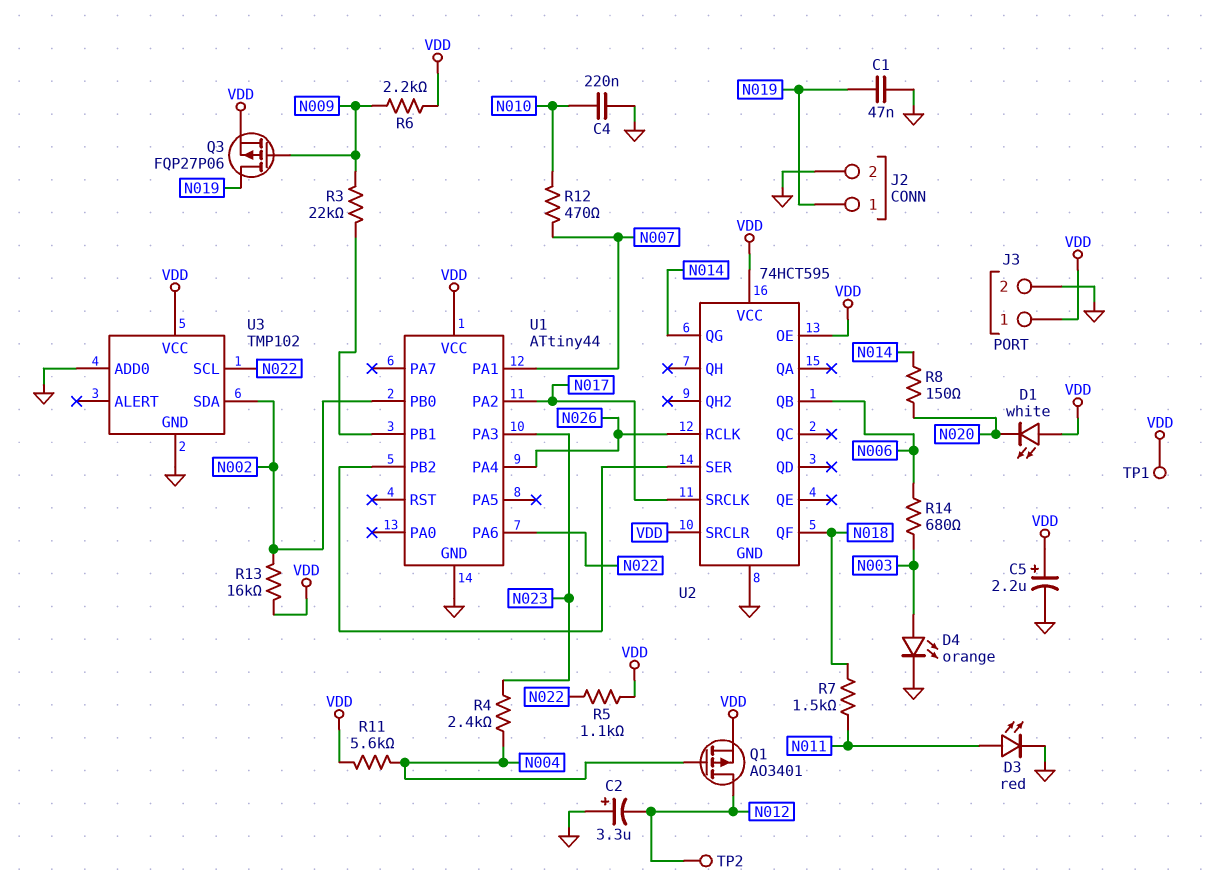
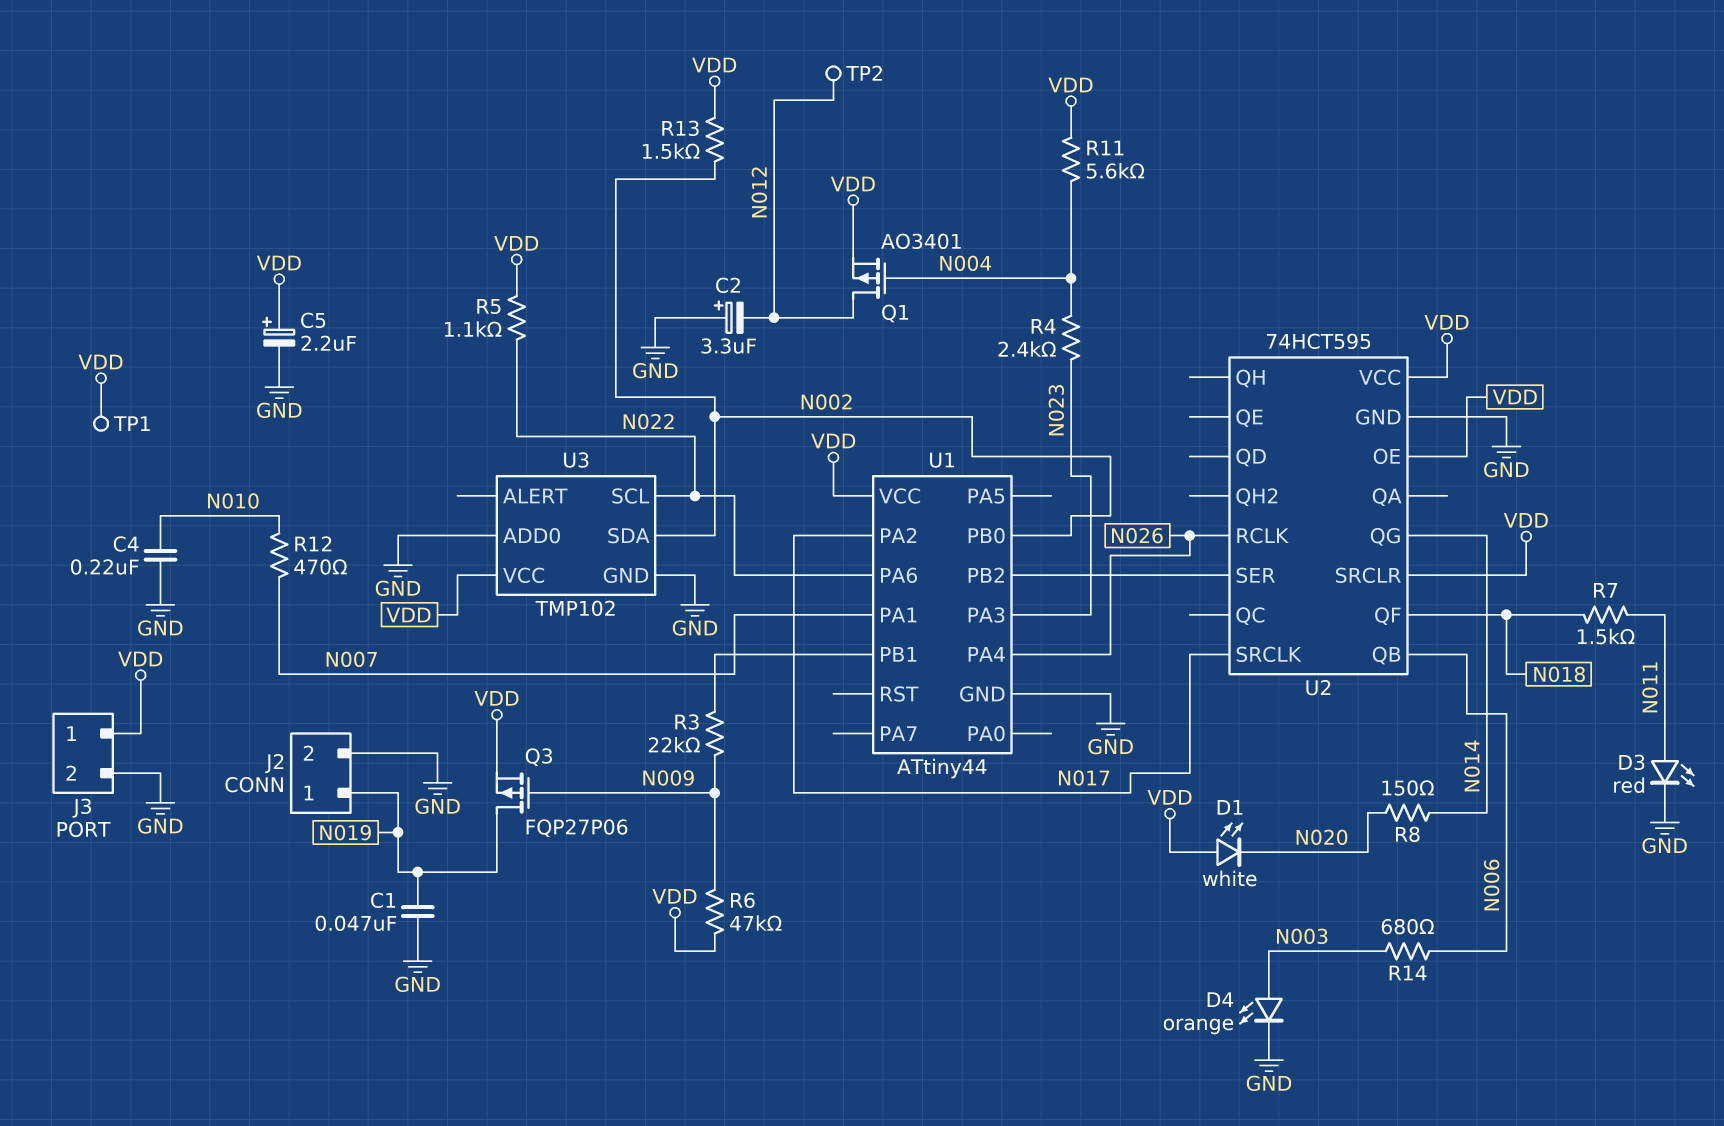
R6: 2.2k (N009, VDD) -> 47k (N009, VDD)
R13: 16k (N002, VDD) -> 1.5k (N002, VDD)

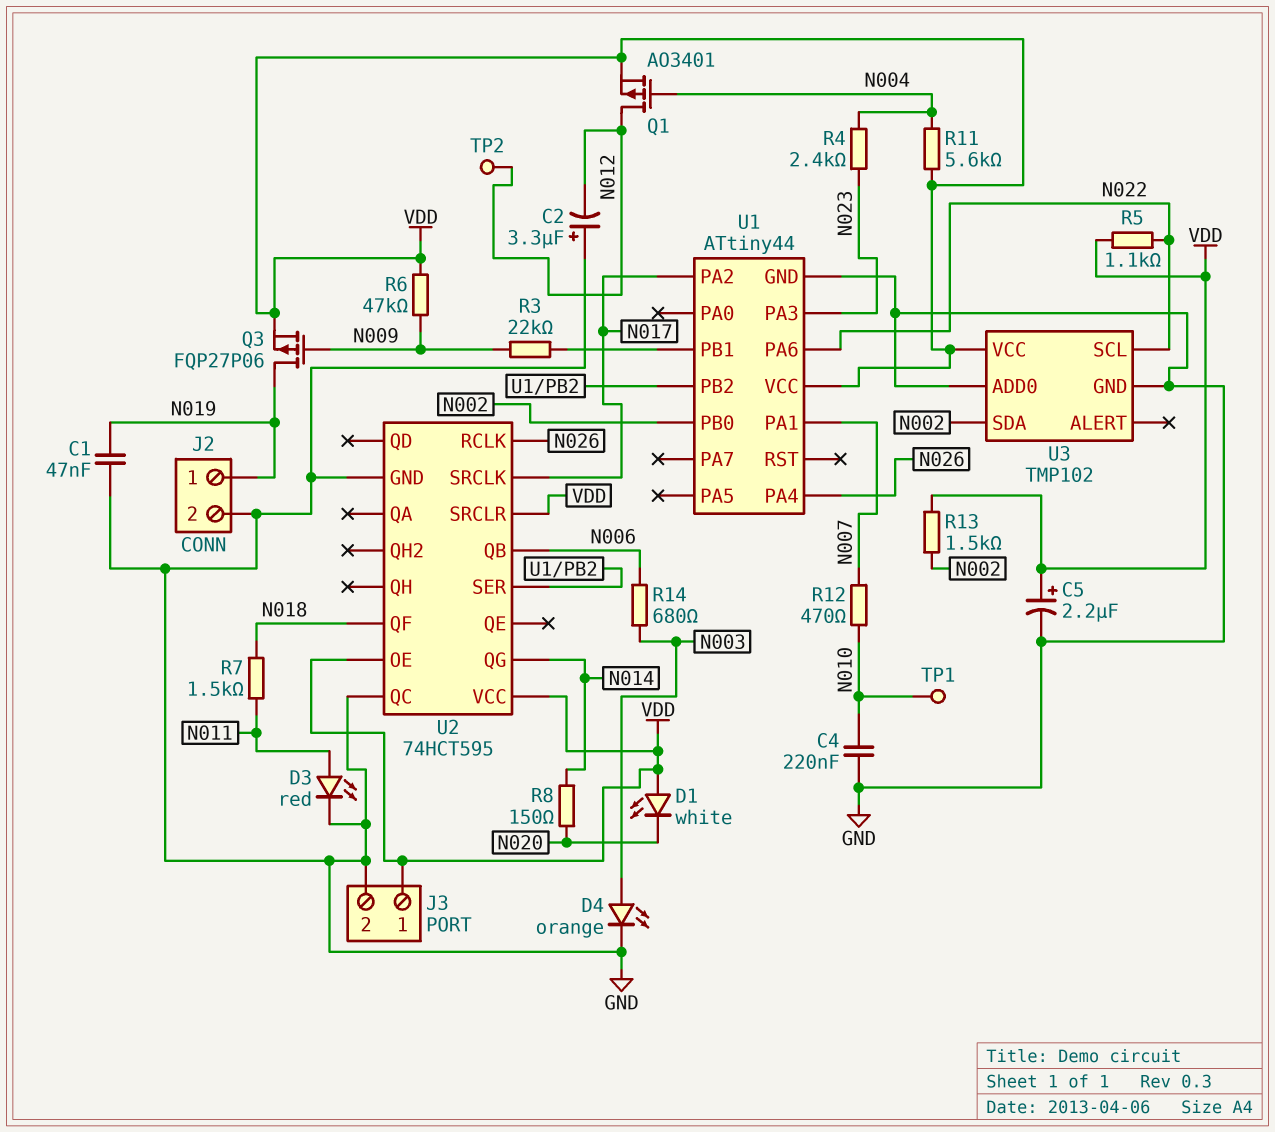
TP1: test point (VDD) -> test point (N010)
U2 pin QC: none -> GND

